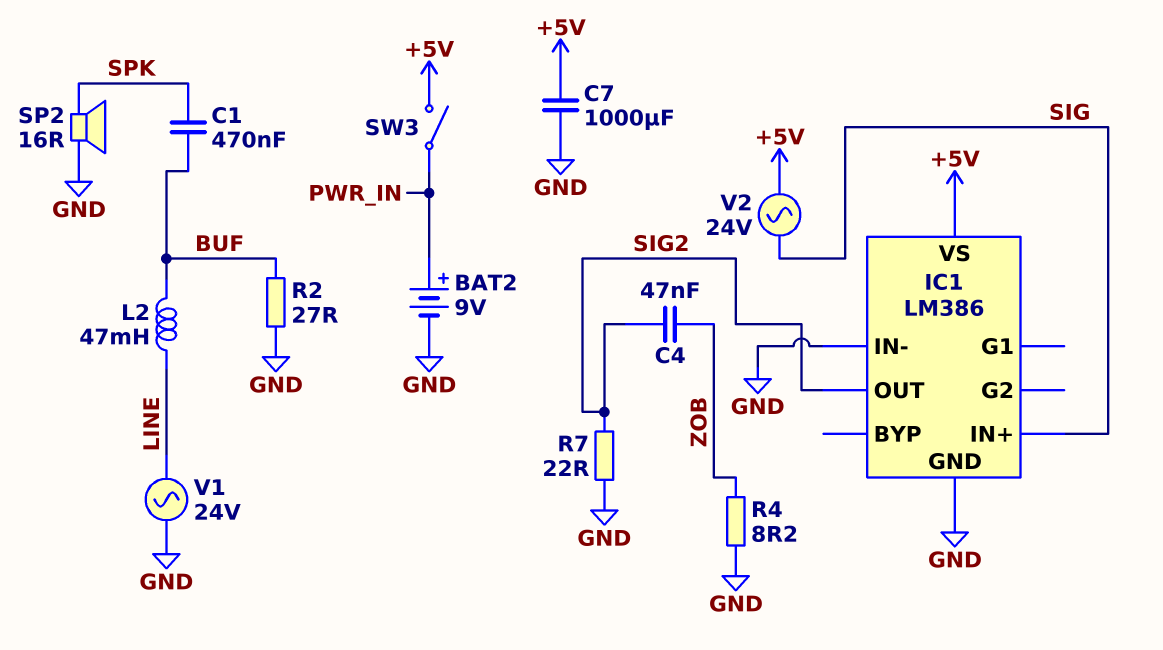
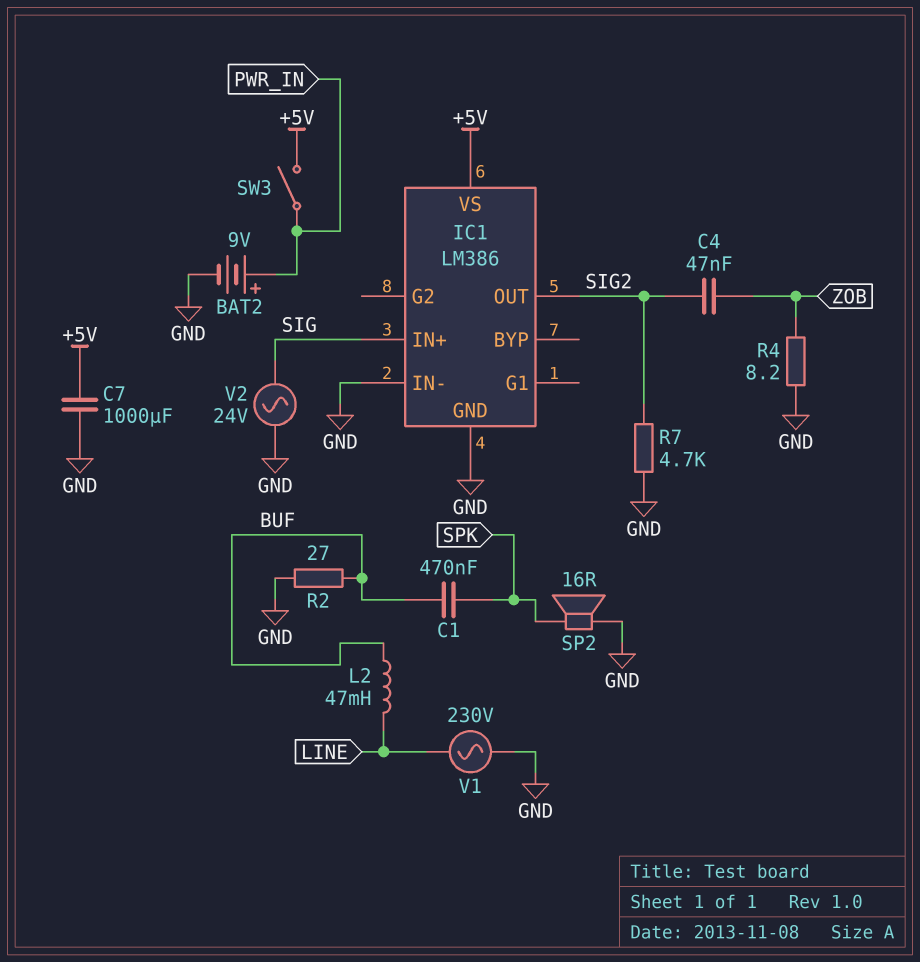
R7: 22 (GND, SIG2) -> 4.7k (GND, SIG2)
V1: AC 24V (GND, LINE) -> AC 230V (GND, LINE)
V2: AC 24V (+5V, SIG) -> AC 24V (GND, SIG)

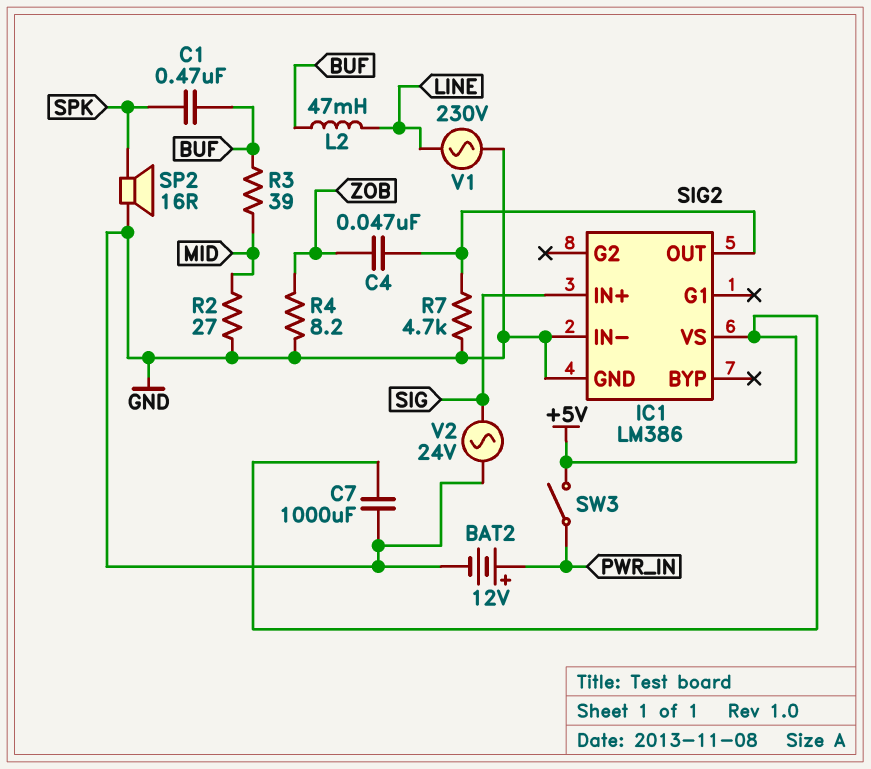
BAT2: 9V (plus PWR_IN, minus GND) -> 12V (plus PWR_IN, minus GND)
R2: 27 (BUF, GND) -> 27 (GND, MID)
R3: none -> 39 (BUF, MID)

